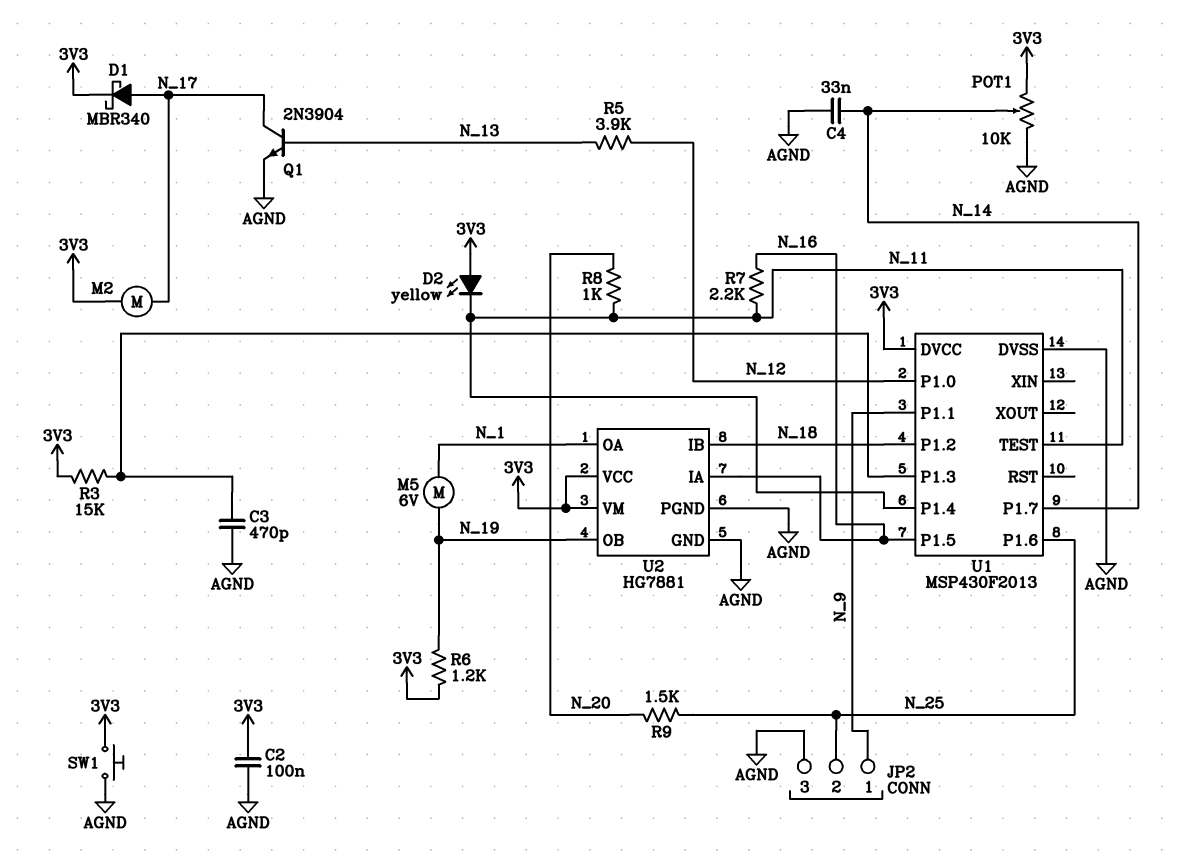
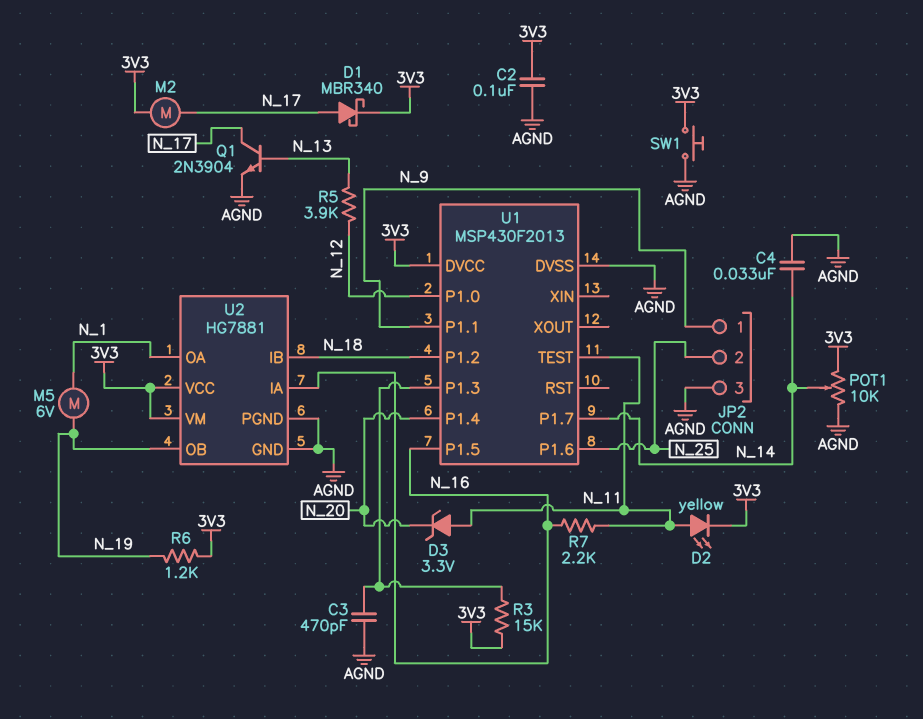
D2: LED yellow (A 3V3, K N_11) -> LED yellow (A N_11, K 3V3)
D3: none -> zener 3.3V (A N_11, K N_20)
R8: 1k (N_11, N_20) -> none
R9: 1.5k (N_20, N_25) -> none
U1 pin P1.4: N_11 -> N_20

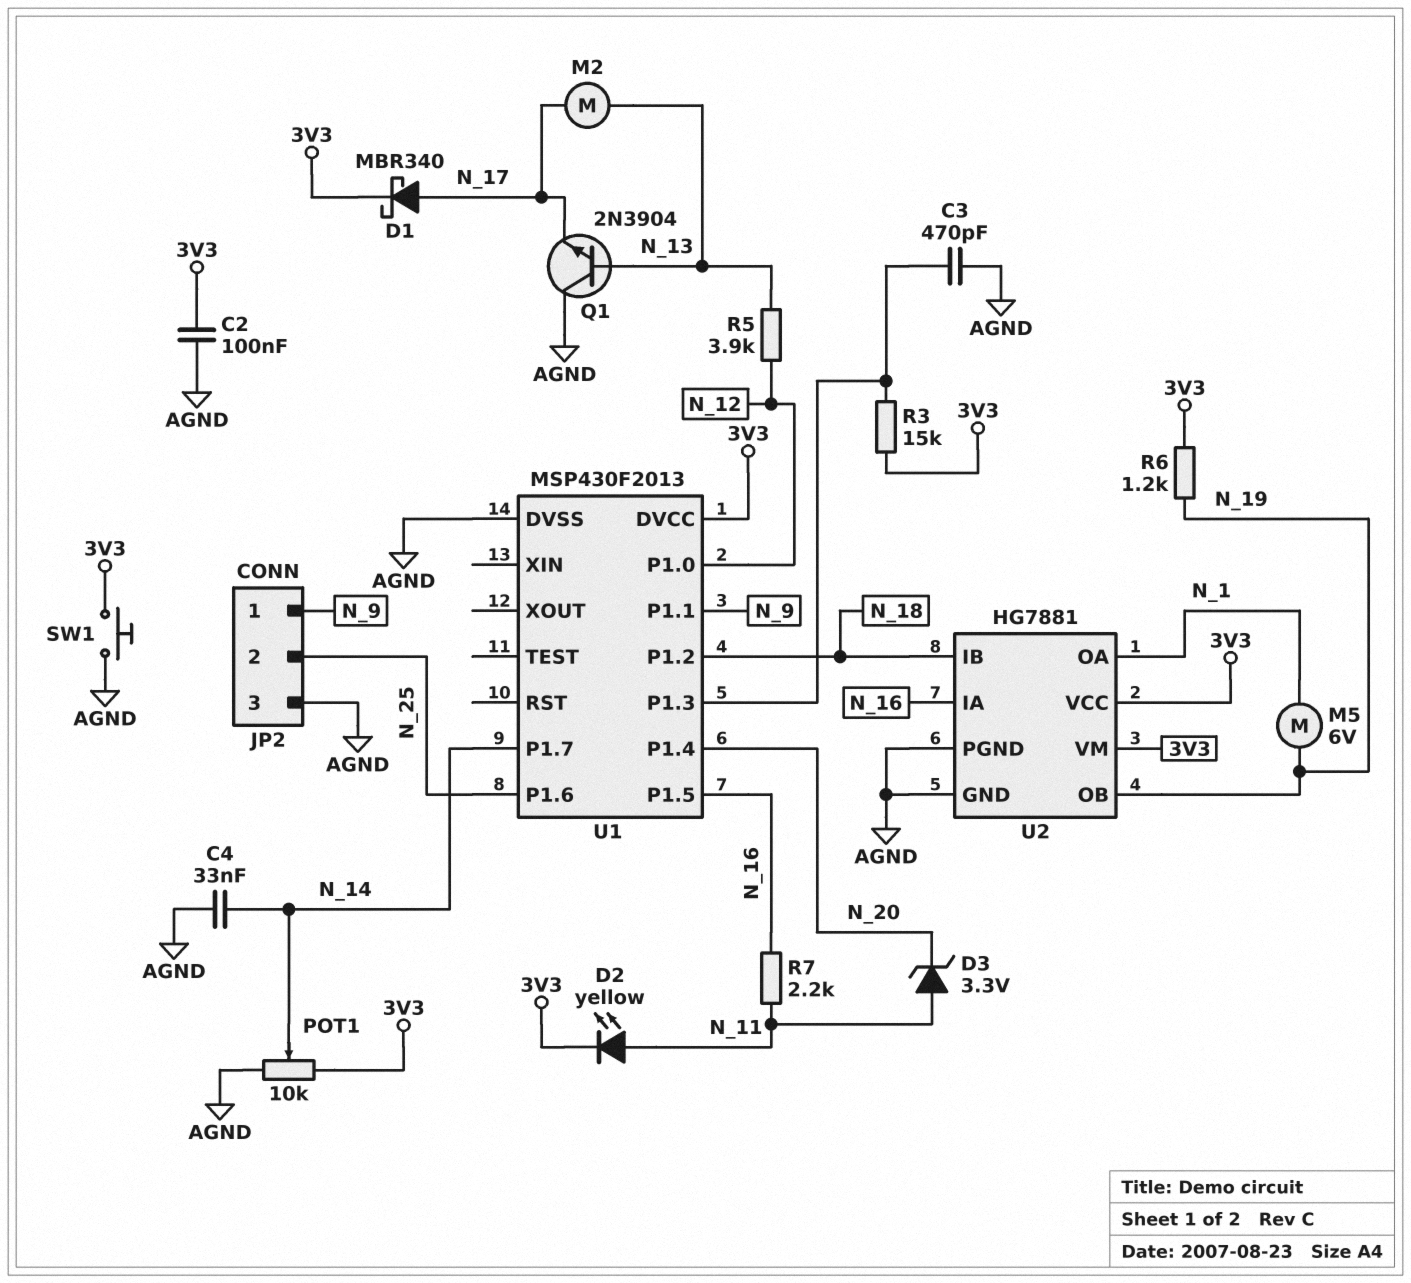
M2: motor (3V3, N_17) -> motor (N_13, N_17)
Q1: NPN 2N3904 (B N_13, C N_17, E AGND) -> NPN 2N3904 (B N_13, C AGND, E N_17)
U1 pin TEST: N_11 -> none

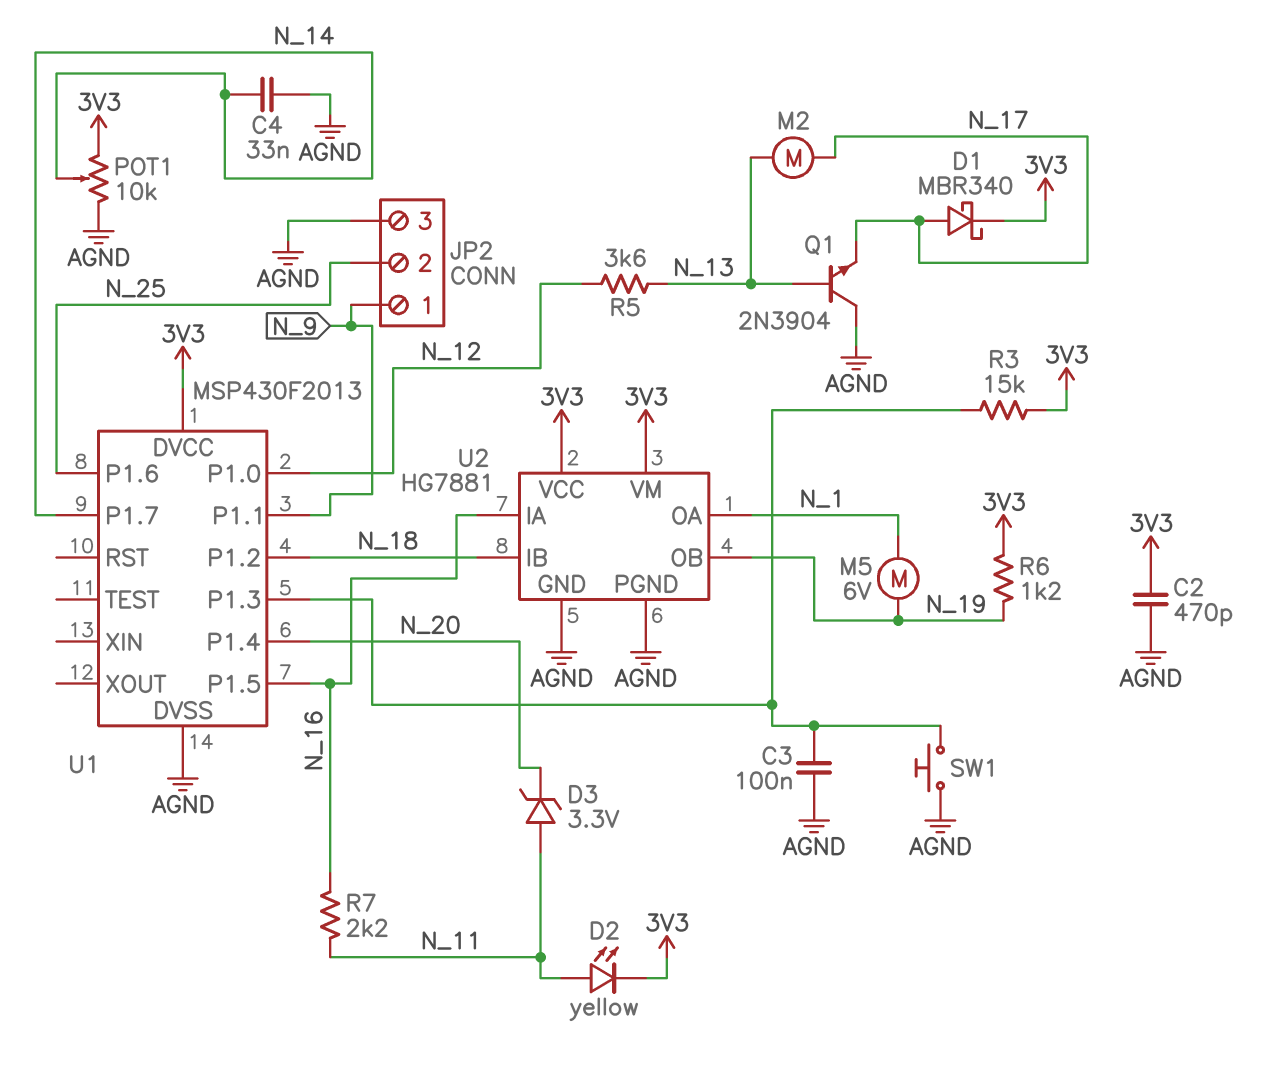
C2: 100nF (3V3, AGND) -> 470pF (3V3, AGND)
C3: 470pF (AGND, U1/P1.3) -> 100nF (AGND, U1/P1.3)
R5: 3.9k (N_12, N_13) -> 3.6k (N_12, N_13)
SW1: button (3V3, AGND) -> button (AGND, U1/P1.3)

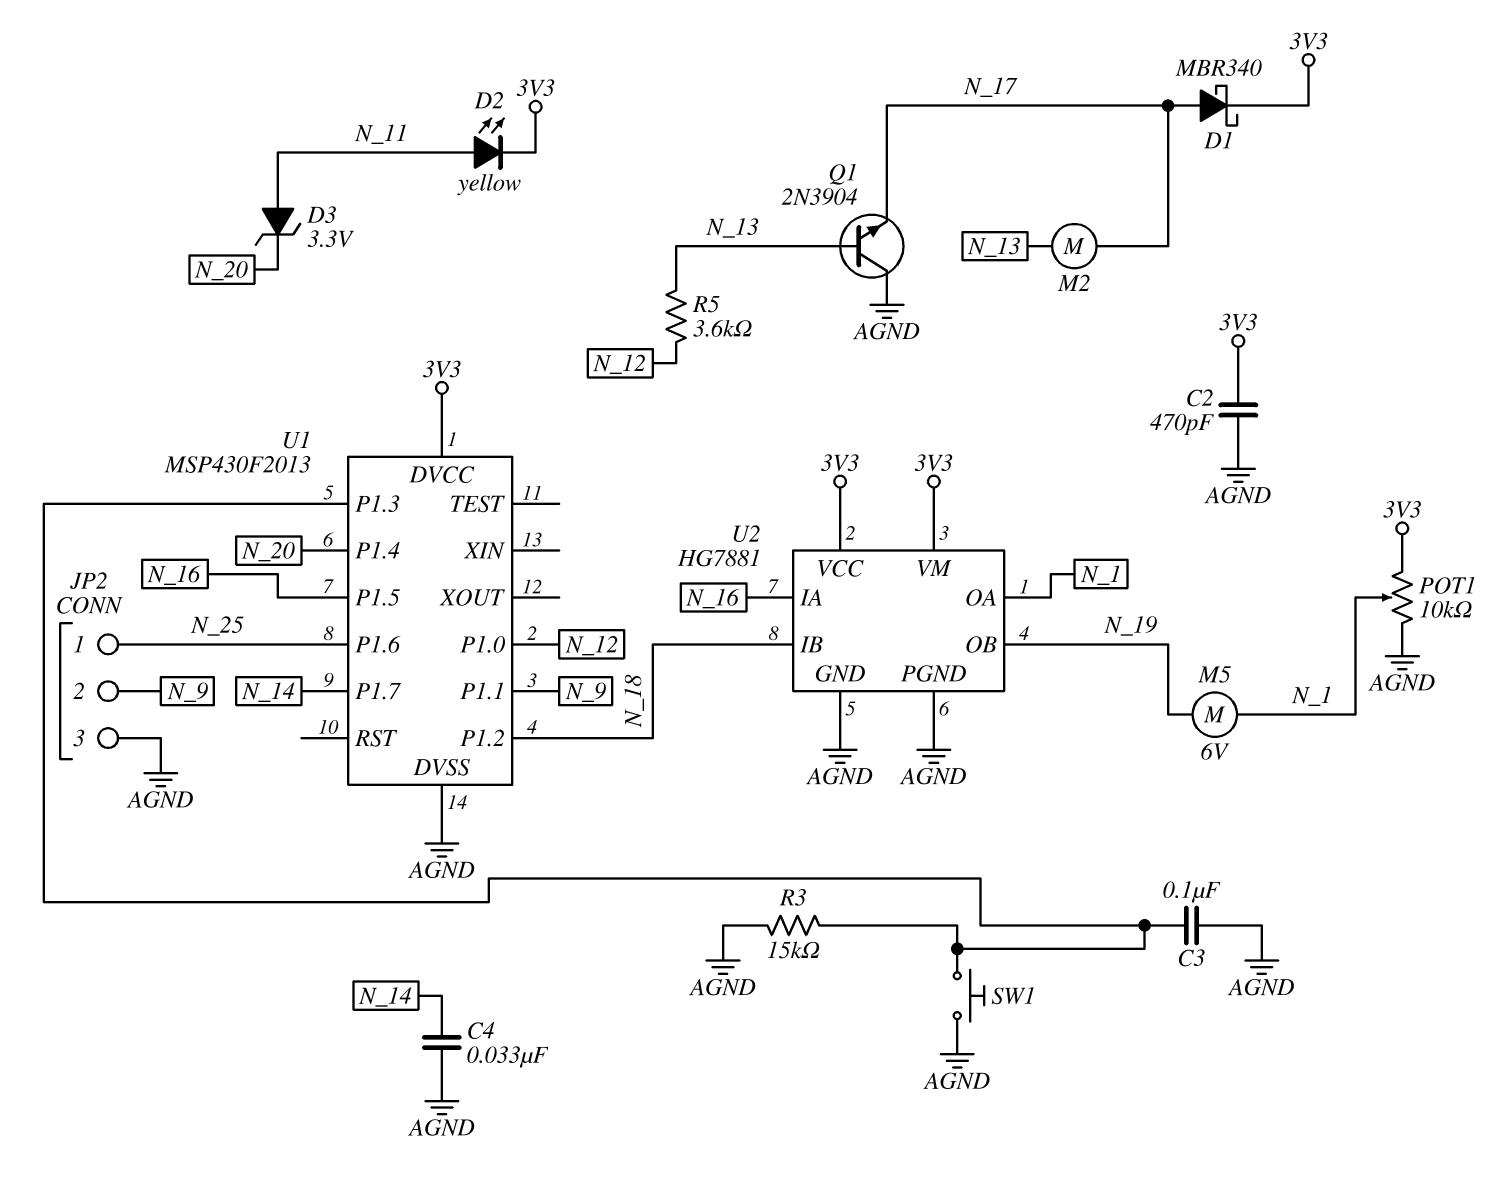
JP2 pin 1: N_9 -> N_25
JP2 pin 2: N_25 -> N_9
POT1: 10k (3V3, AGND, wiper N_14) -> 10k (3V3, AGND, wiper N_1)
R3: 15k (3V3, U1/P1.3) -> 15k (AGND, U1/P1.3)
R6: 1.2k (3V3, N_19) -> none
R7: 2.2k (N_11, N_16) -> none

